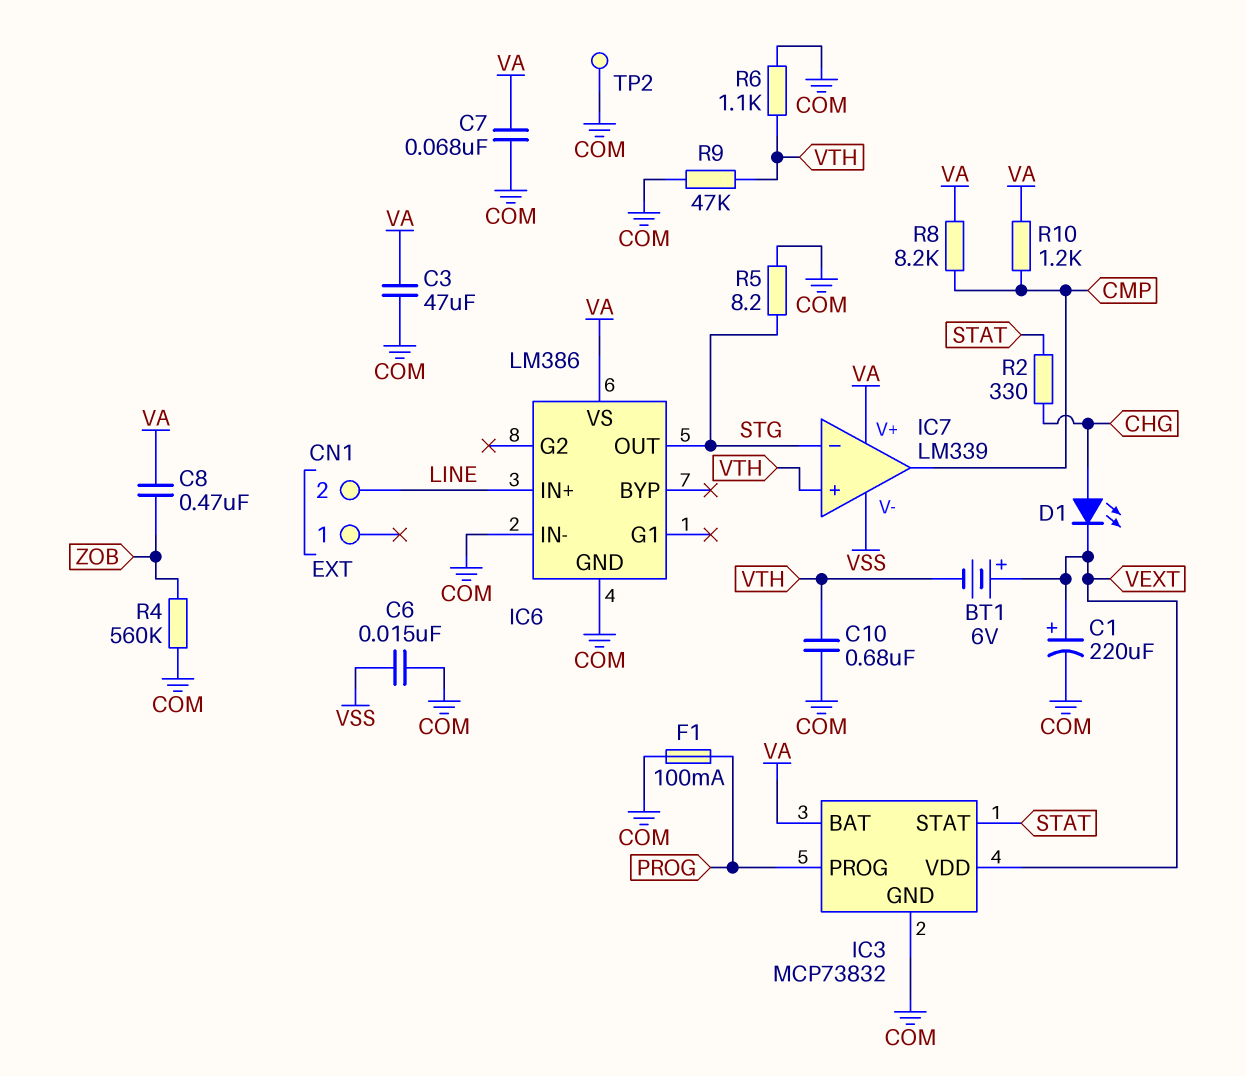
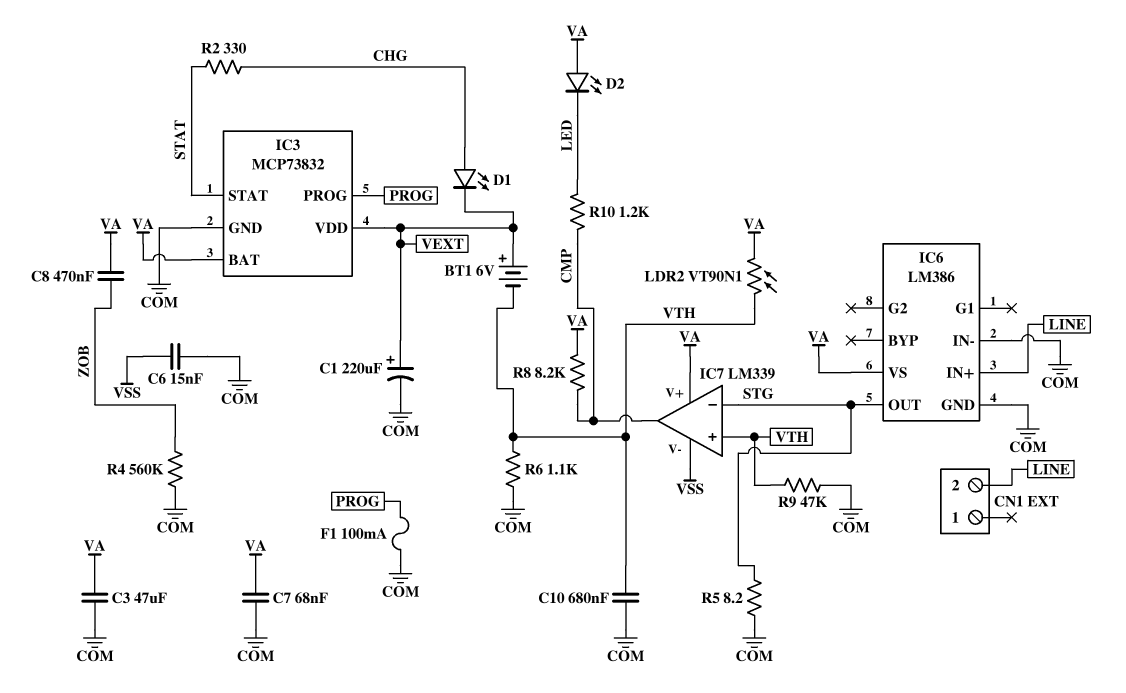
D2: none -> LED (A VA, K LED)
LDR2: none -> VT90N1 (VA, VTH)
R10: 1.2k (CMP, VA) -> 1.2k (CMP, LED)
TP2: test point (COM) -> none

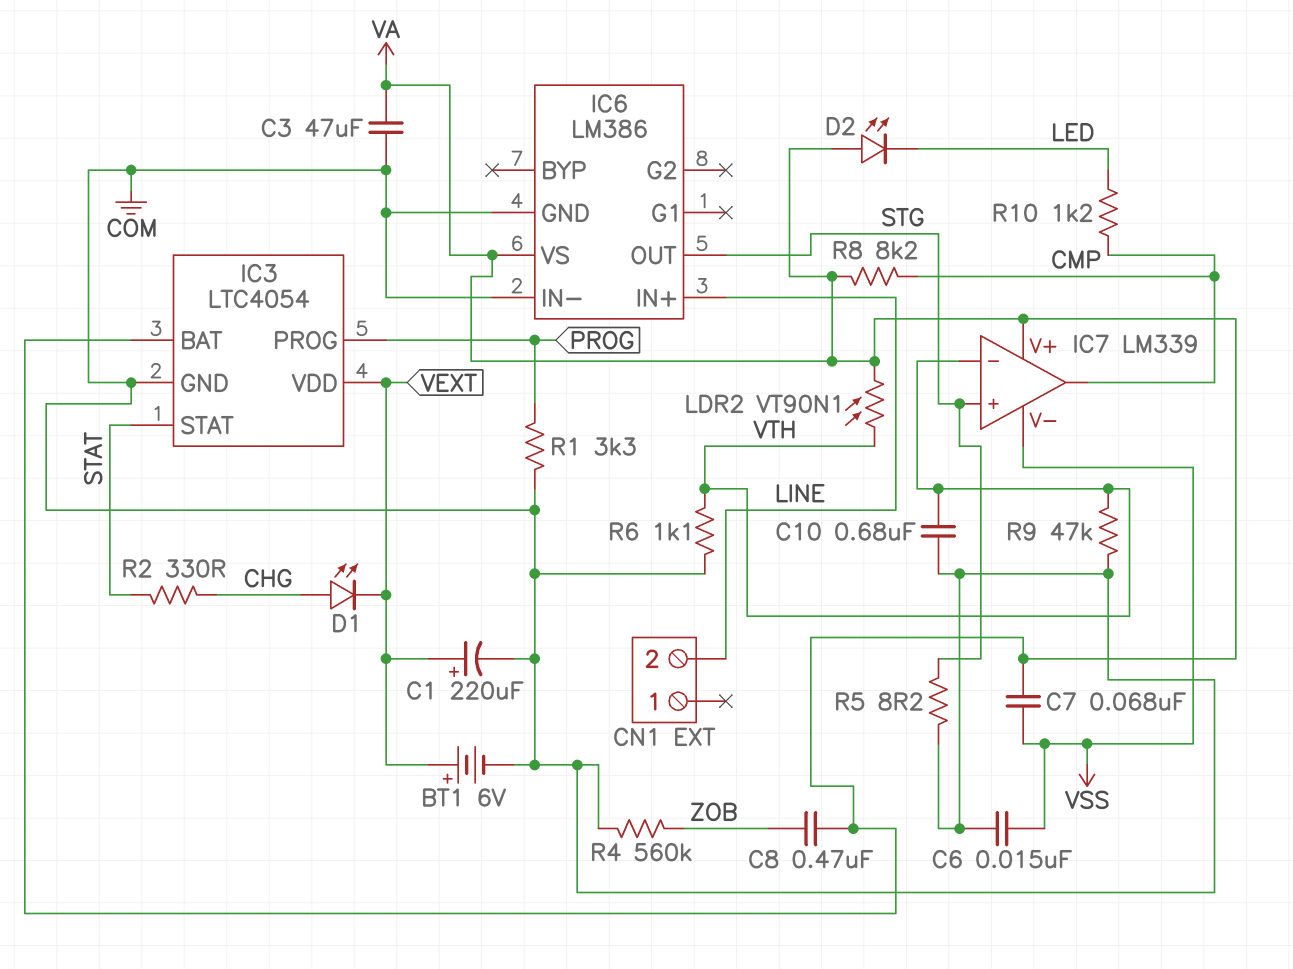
BT1: 6V (plus VEXT, minus VTH) -> 6V (plus VEXT, minus COM)
C7: 68nF (COM, VA) -> 68nF (VA, VSS)
F1: 100mA (COM, PROG) -> none
IC3: MCP73832 -> LTC4054
IC7 pin in+: VTH -> STG
IC7 pin in-: STG -> VTH
R1: none -> 3.3k (COM, PROG)

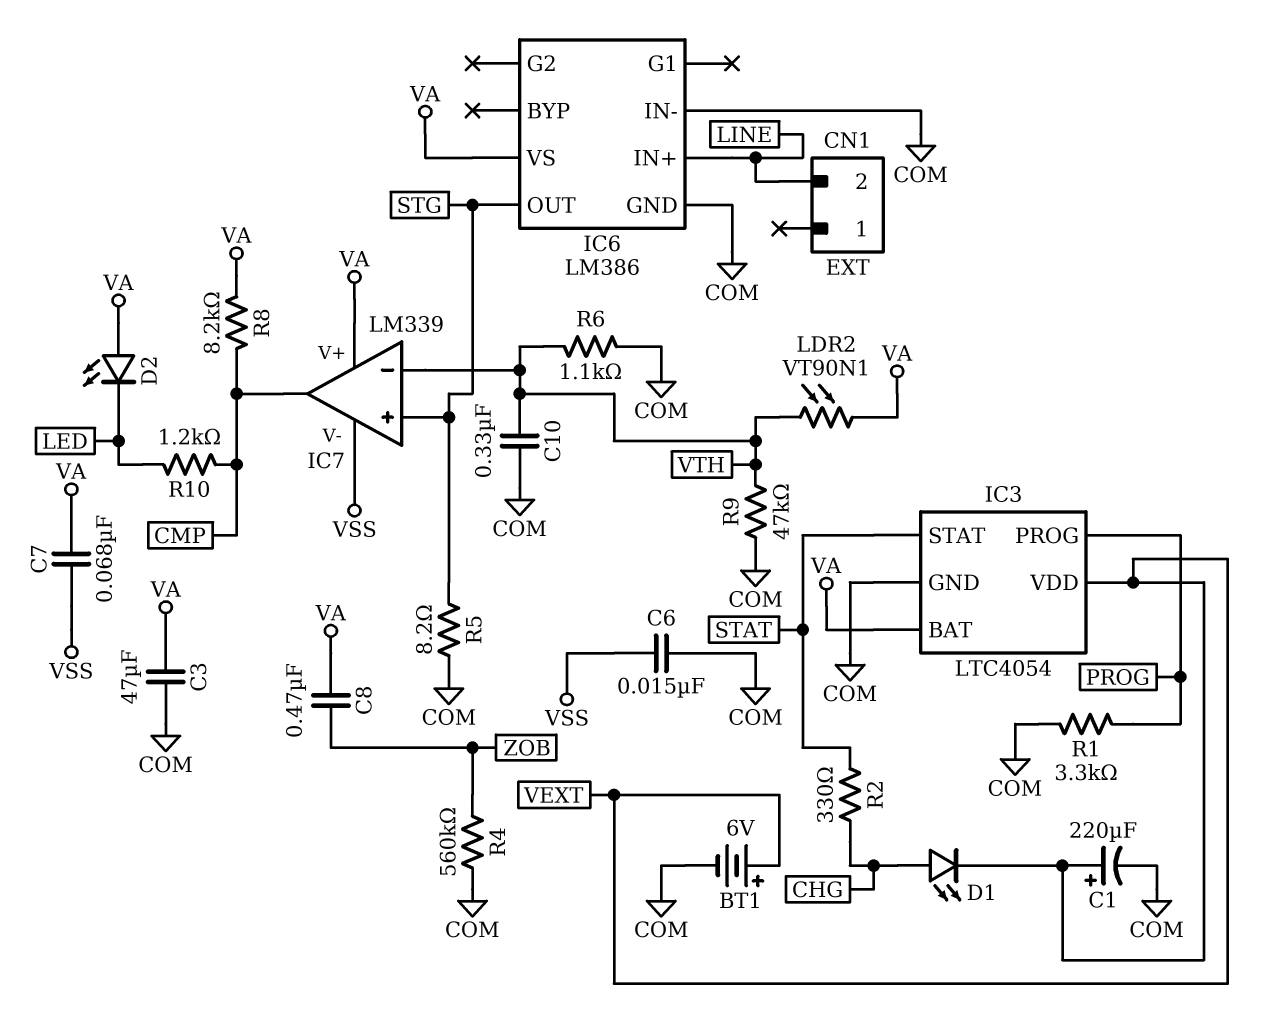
C10: 680nF (COM, VTH) -> 330nF (COM, VTH)

